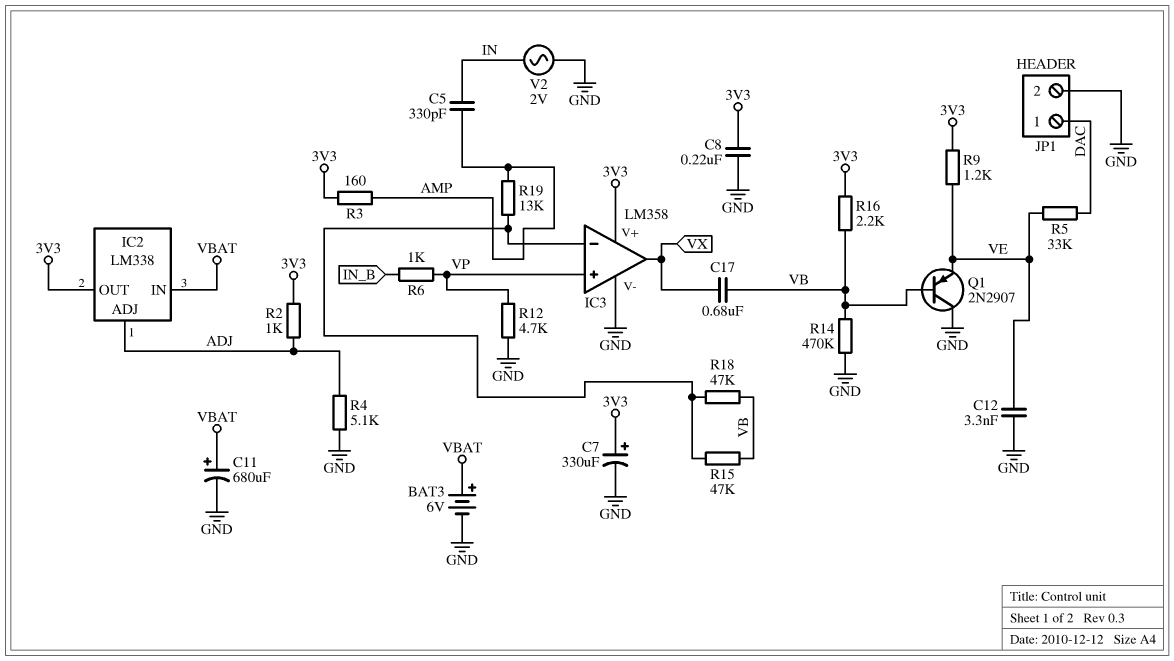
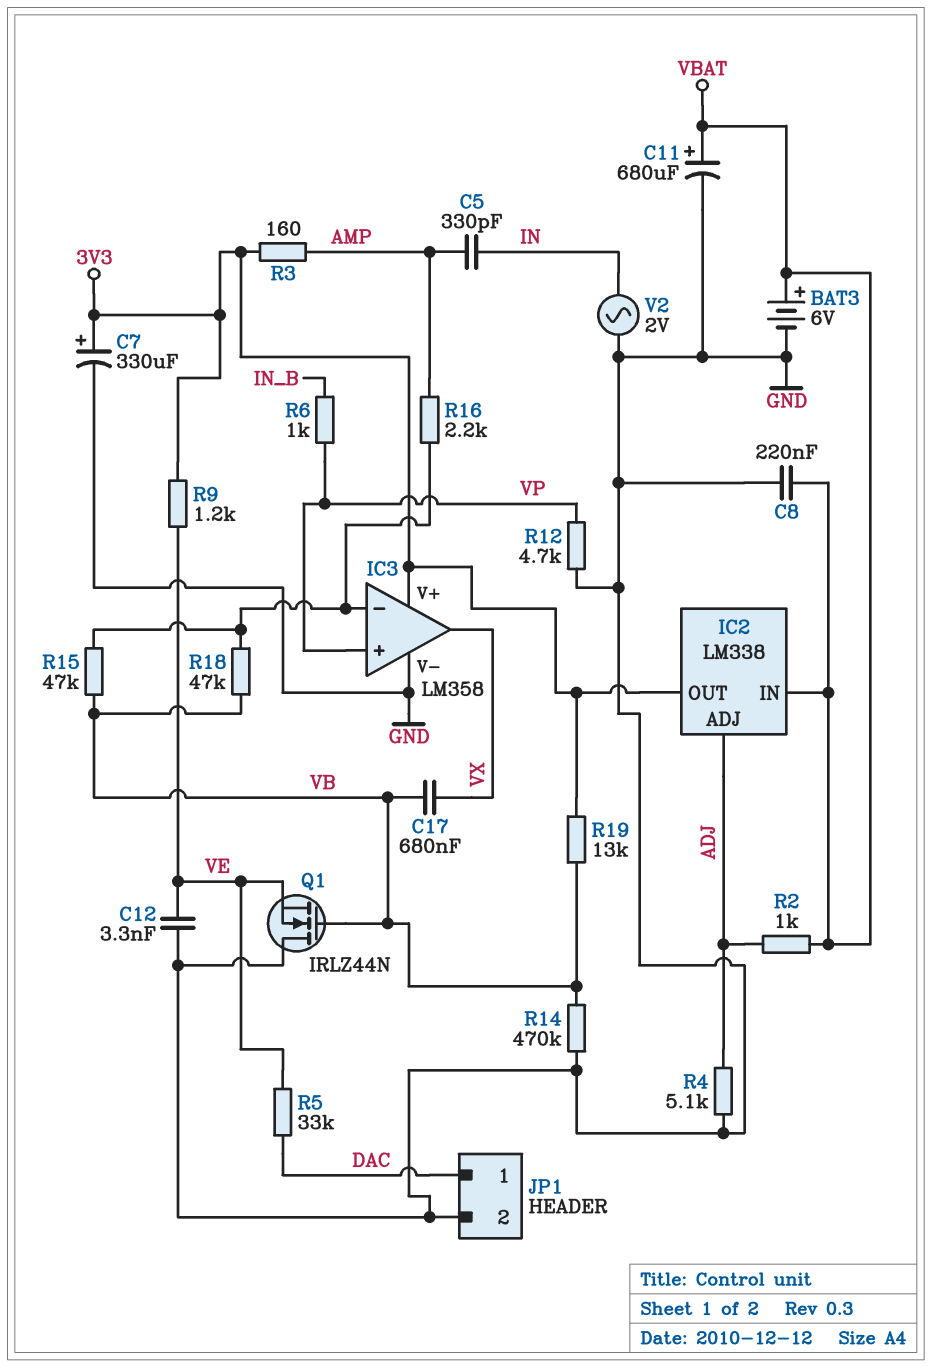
C8: 220nF (3V3, GND) -> 220nF (GND, VBAT)
Q1: PNP 2N2907 (B VB, C GND, E VE) -> NMOS IRLZ44N (G VB, D GND, S VE)
R2: 1k (3V3, ADJ) -> 1k (ADJ, VBAT)
R16: 2.2k (3V3, VB) -> 2.2k (AMP, IC3/in-)
R19: 13k (AMP, IC3/in-) -> 13k (3V3, VB)

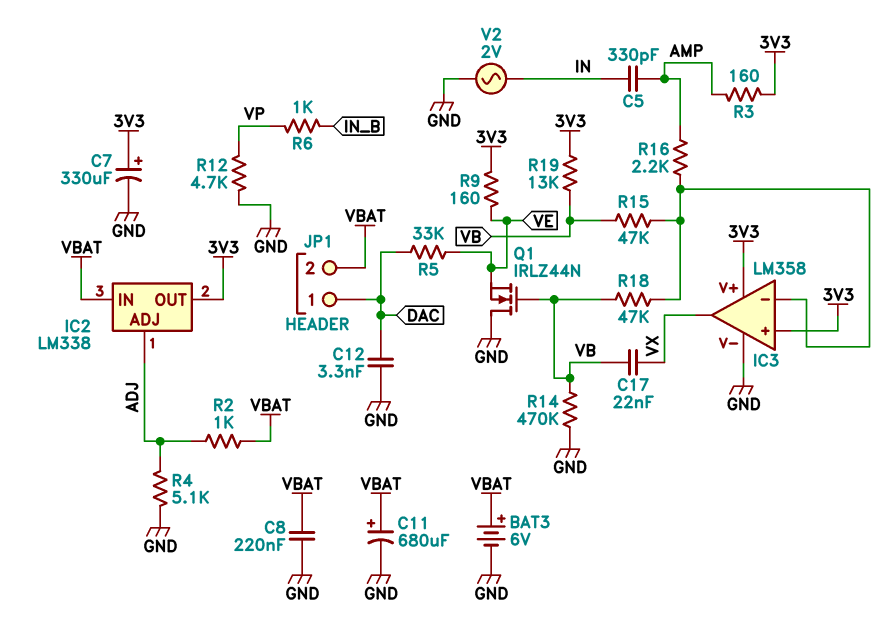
C12: 3.3nF (GND, VE) -> 3.3nF (DAC, GND)
C17: 680nF (VB, VX) -> 22nF (VB, VX)
IC3 pin in+: VP -> 3V3
JP1 pin 2: GND -> VBAT
R9: 1.2k (3V3, VE) -> 160 (3V3, VE)

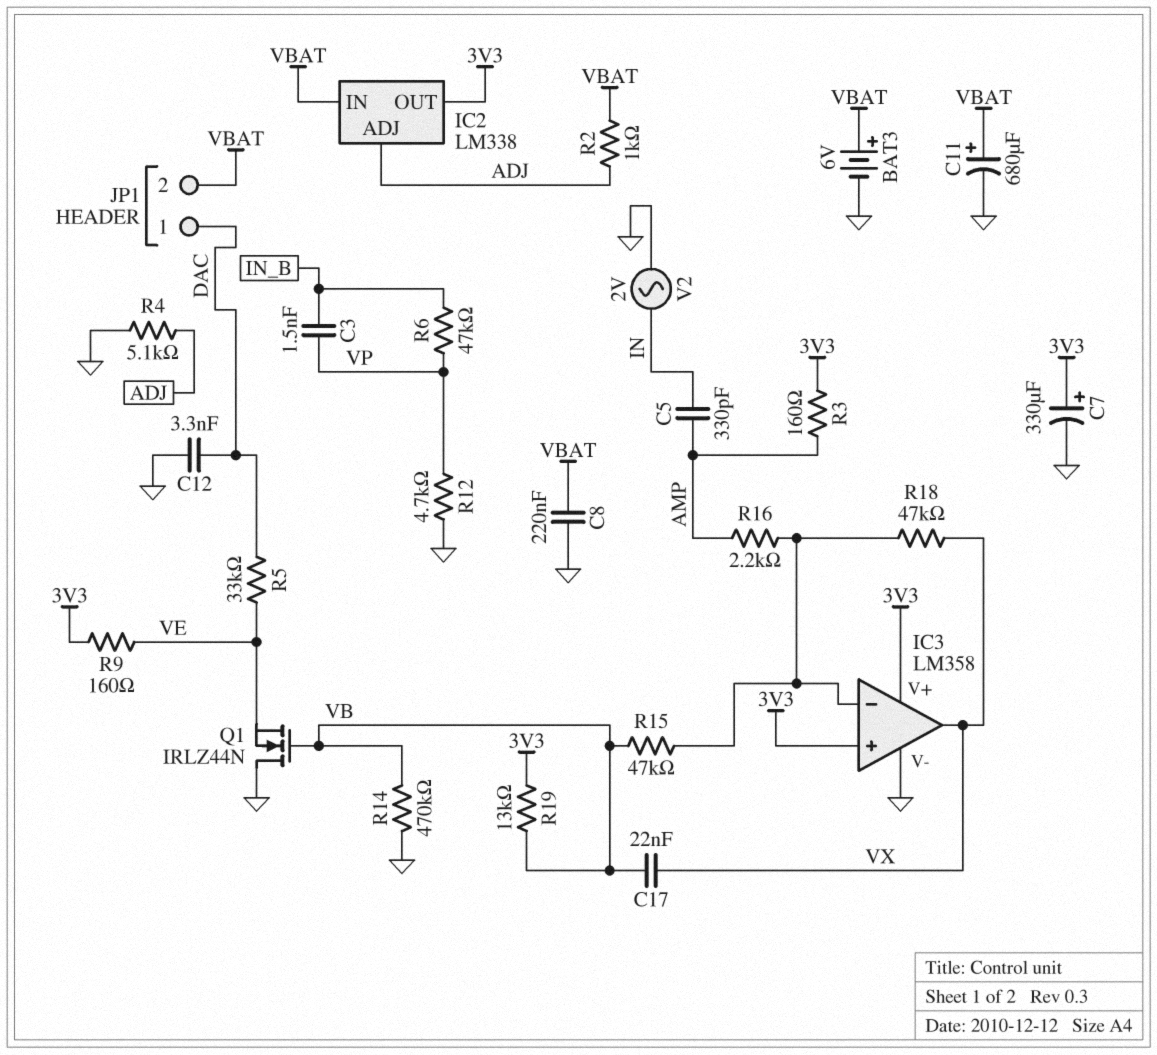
C3: none -> 1.5nF (IN_B, VP)
R6: 1k (IN_B, VP) -> 47k (IN_B, VP)
R18: 47k (IC3/in-, VB) -> 47k (IC3/in-, VX)

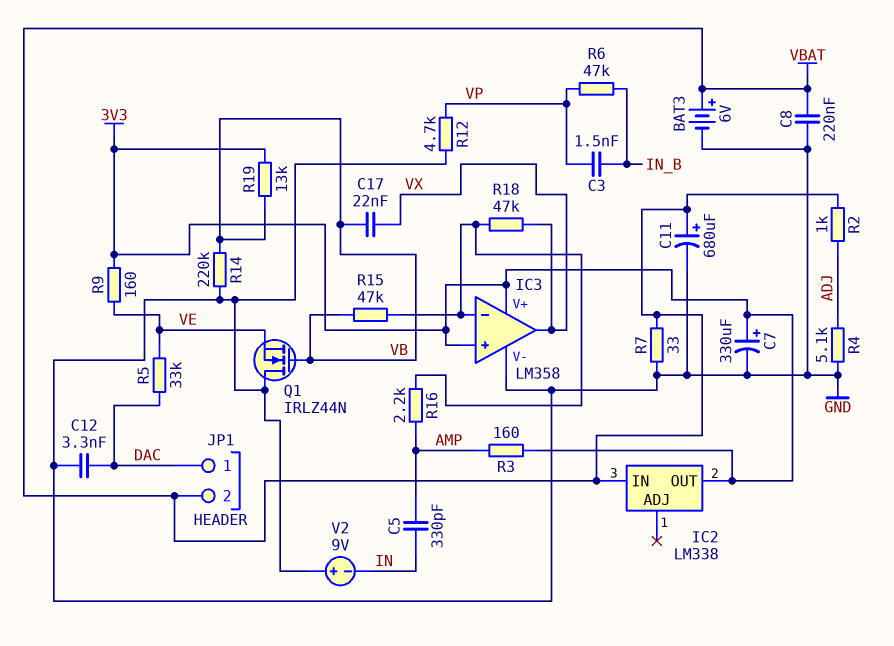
IC2 pin ADJ: ADJ -> none
R7: none -> 33 (GND, VBAT)
R14: 470k (GND, VB) -> 220k (GND, VB)
V2: AC 2V (GND, IN) -> 9V (plus GND, minus IN)

